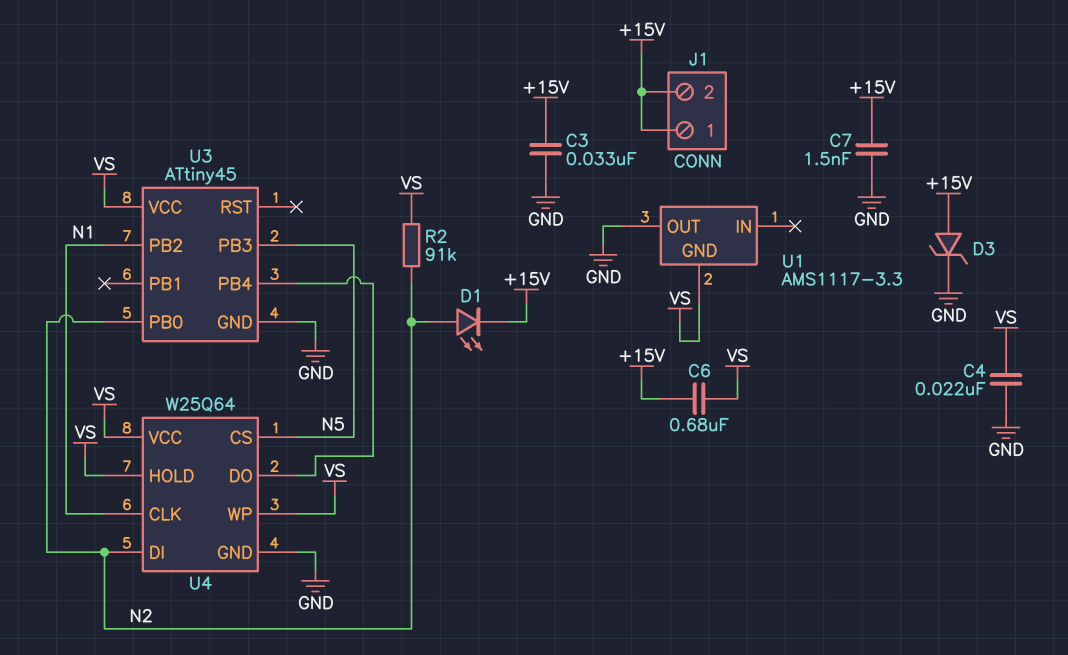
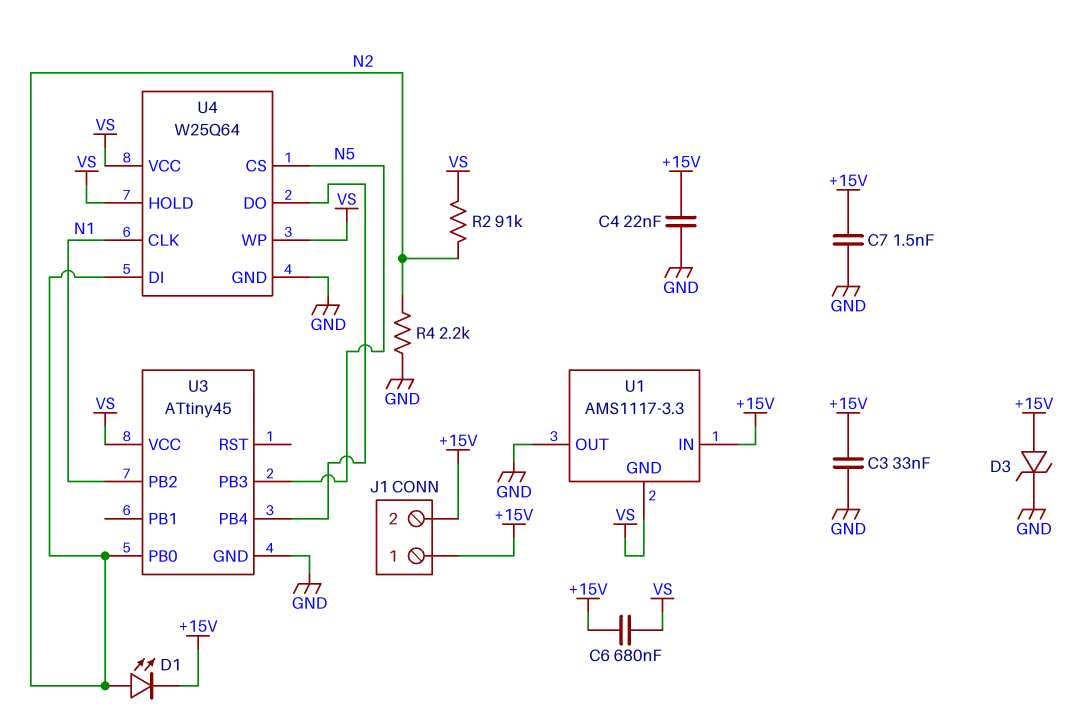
C4: 22nF (GND, VS) -> 22nF (+15V, GND)
R4: none -> 2.2k (GND, N2)
U1 pin IN: none -> +15V

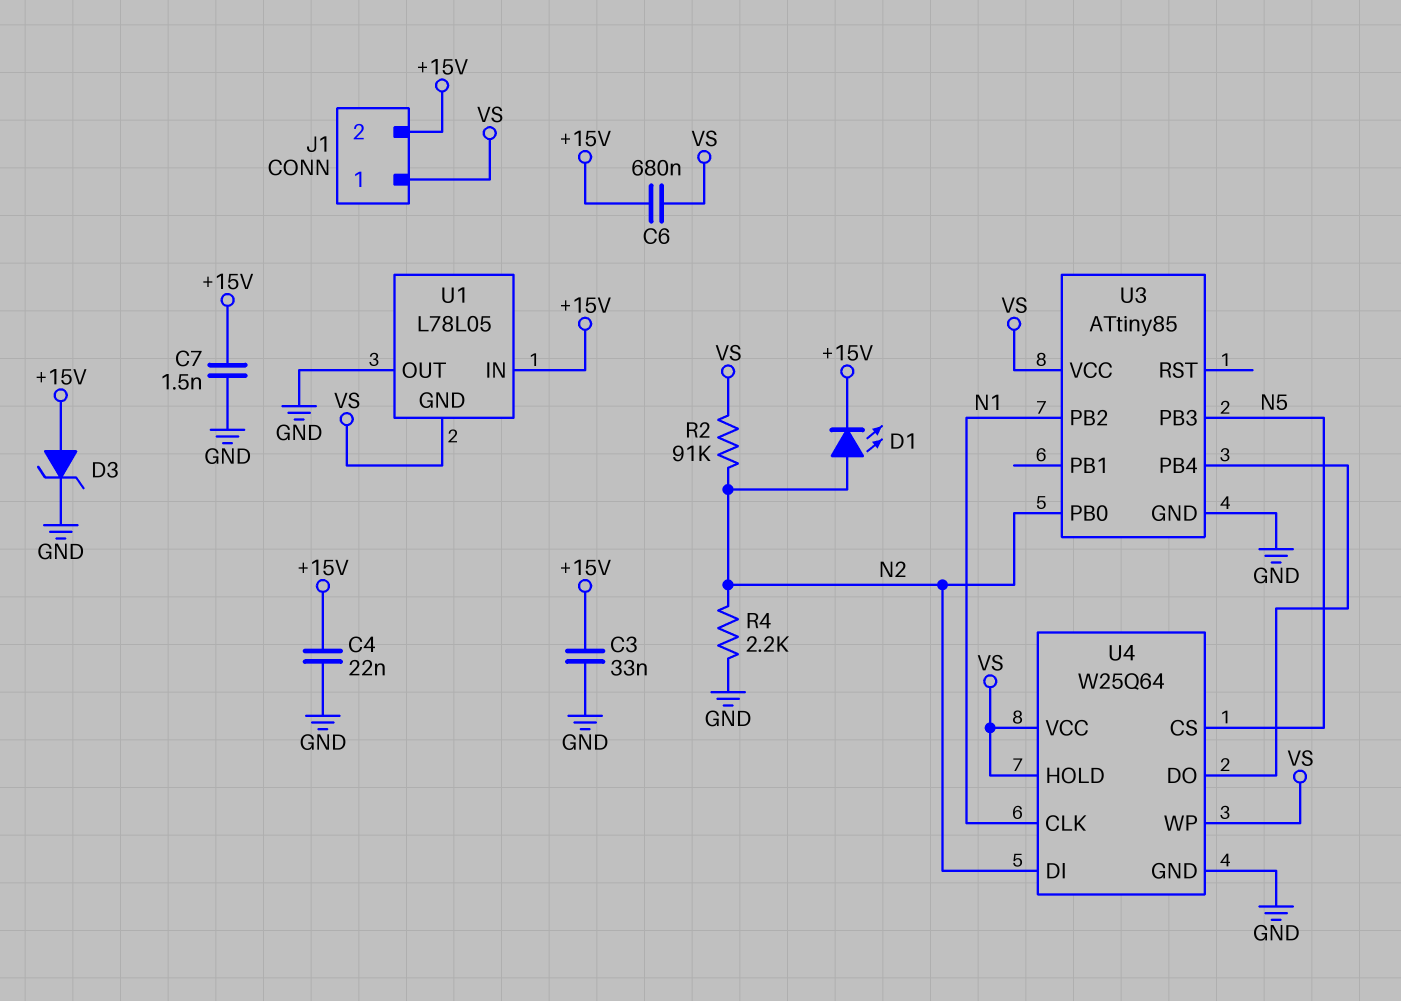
J1 pin 1: +15V -> VS
U1: AMS1117-3.3 -> L78L05
U3: ATtiny45 -> ATtiny85

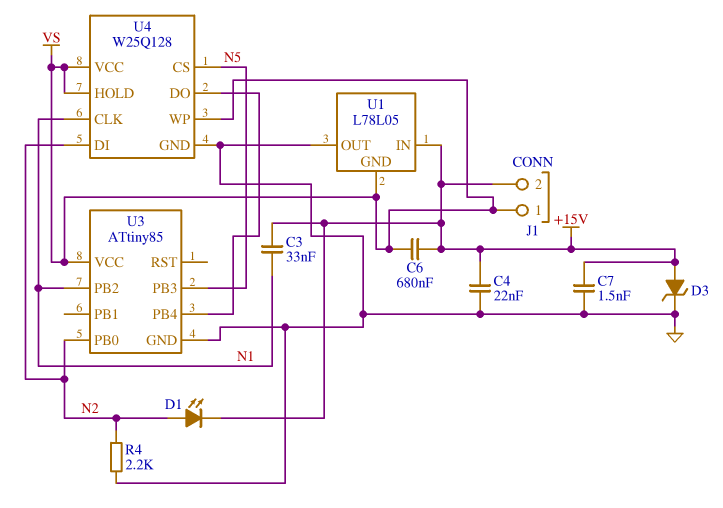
C3: 33nF (+15V, GND) -> 33nF (+15V, N1)
R2: 91k (N2, VS) -> none
U4: W25Q64 -> W25Q128

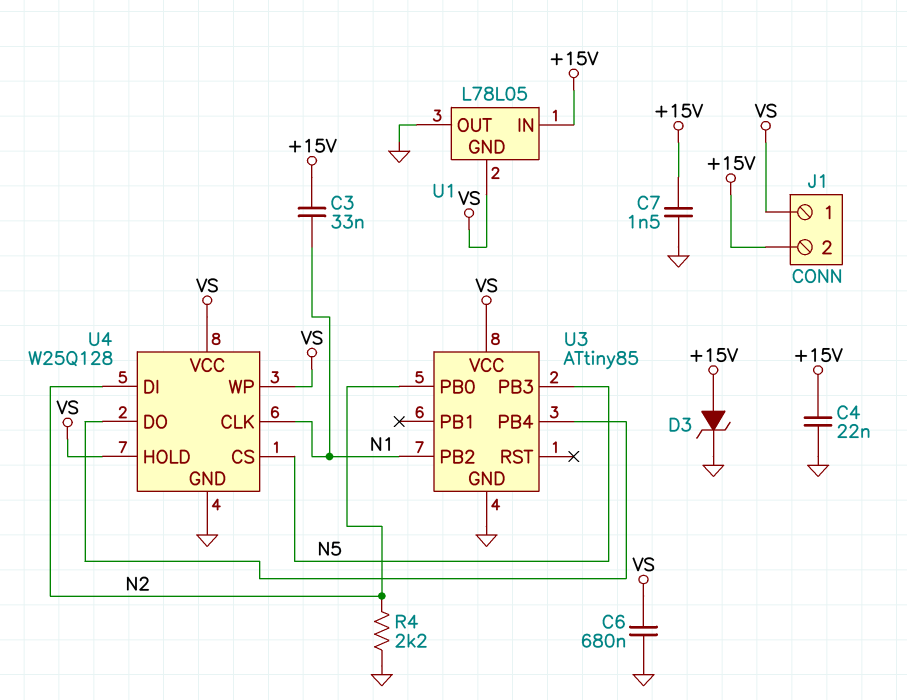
C6: 680nF (+15V, VS) -> 680nF (GND, VS)
D1: LED (A N2, K +15V) -> none

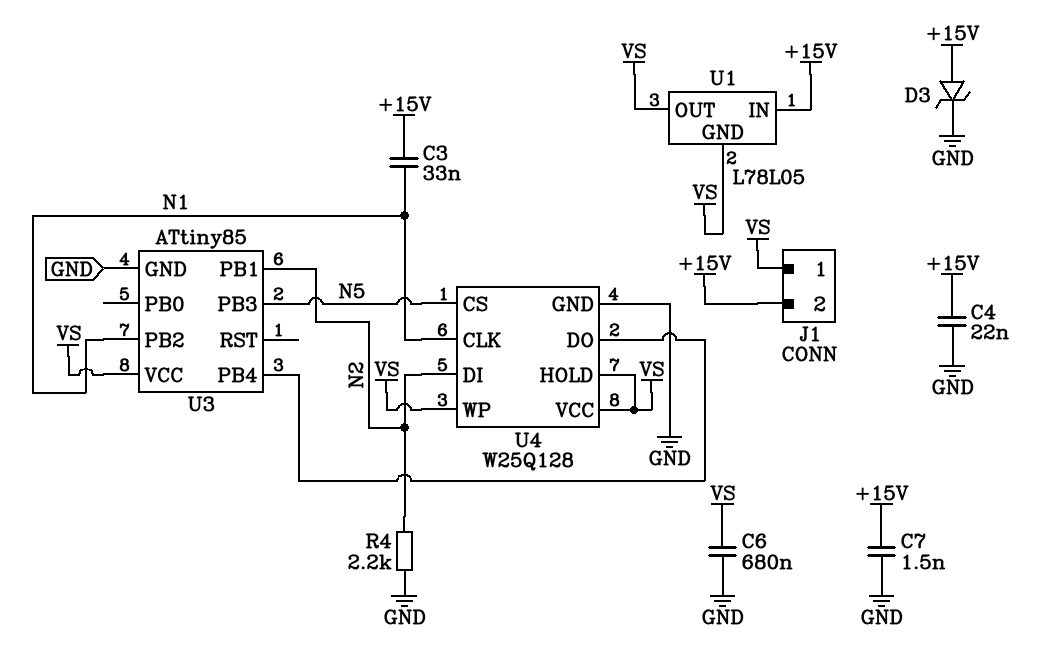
U1 pin OUT: GND -> VS
U3 pin PB0: N2 -> none
U3 pin PB1: none -> N2

